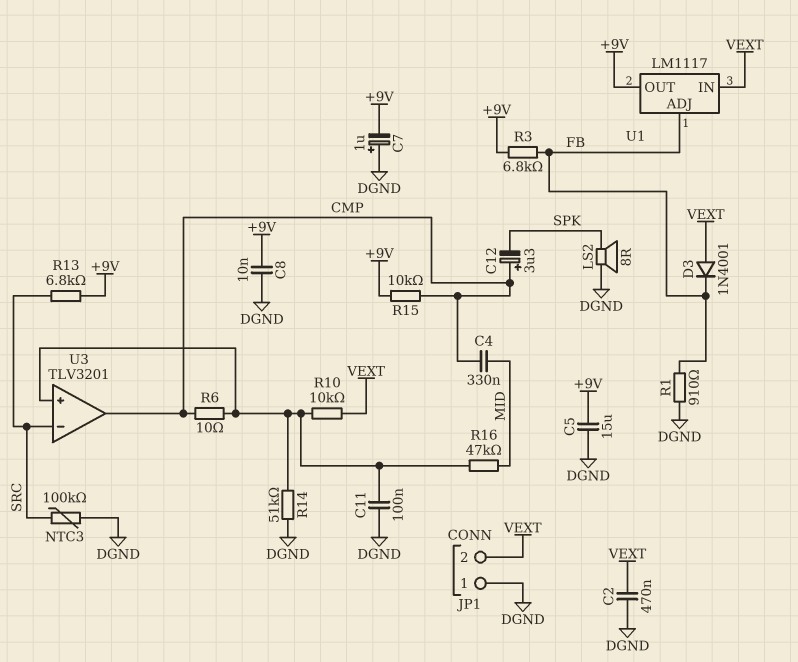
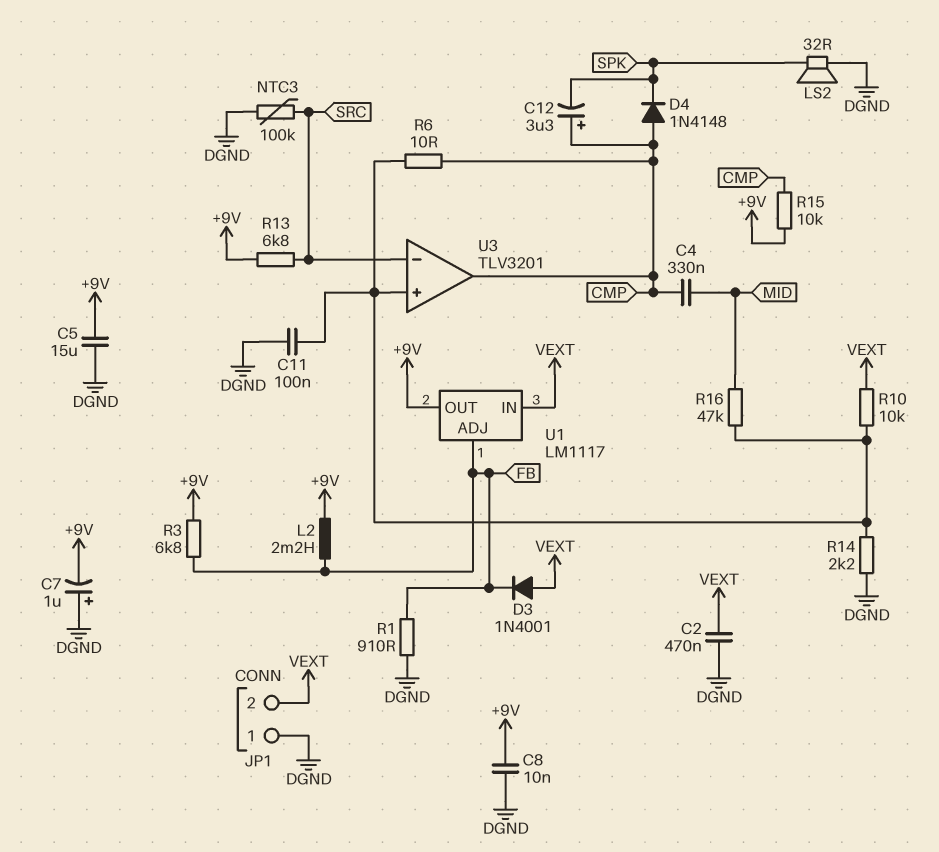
D4: none -> diode 1N4148 (A CMP, K SPK)
L2: none -> 2.2mH (+9V, FB)
LS2: speaker 8R (DGND, SPK) -> speaker 32R (DGND, SPK)
R14: 51k (DGND, U3/in+) -> 2.2k (DGND, U3/in+)

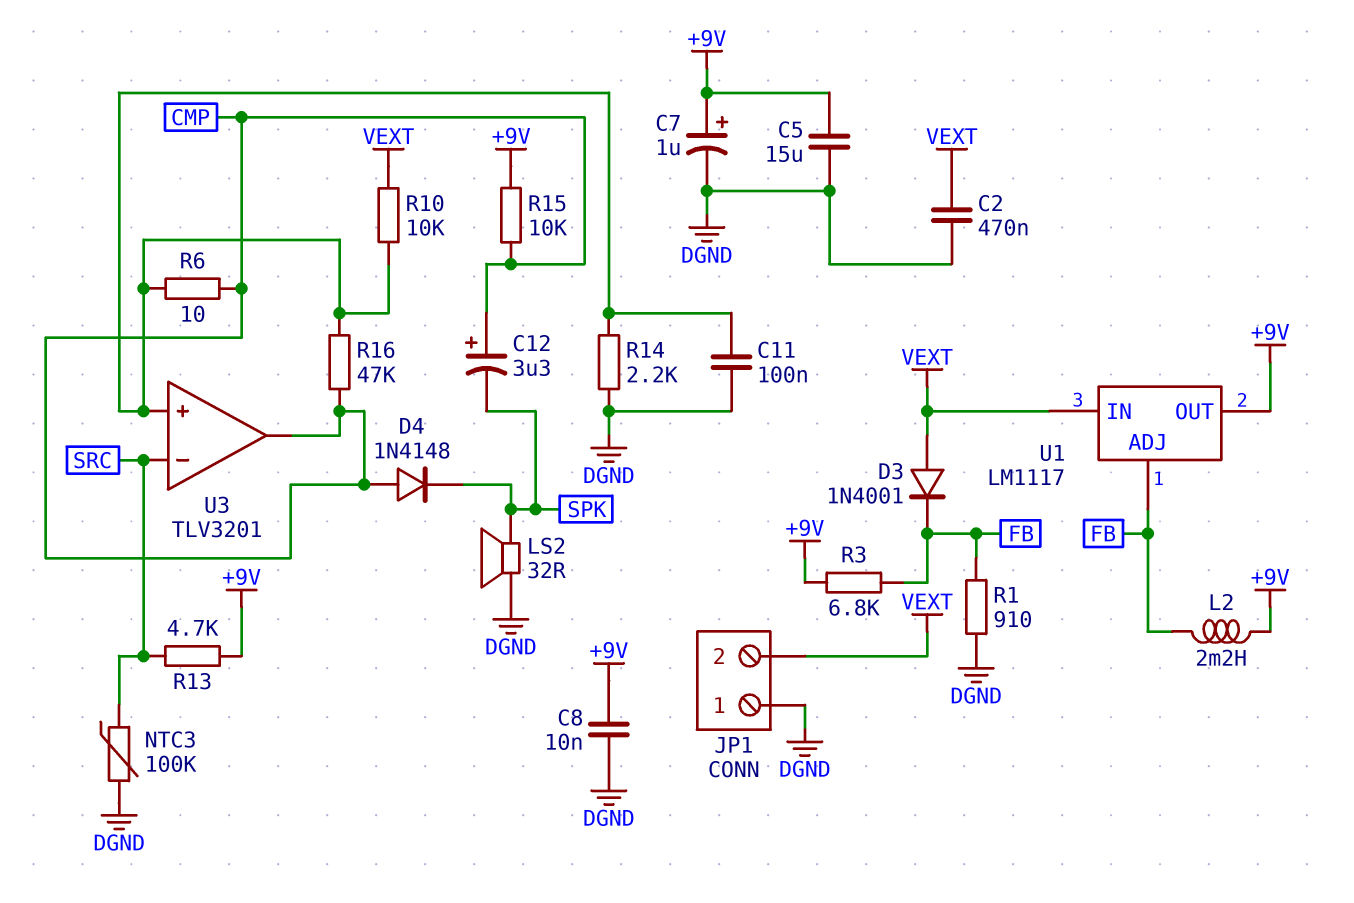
C4: 330nF (CMP, MID) -> none
C7: 1uF (plus DGND, minus +9V) -> 1uF (plus +9V, minus DGND)
R13: 6.8k (+9V, SRC) -> 4.7k (+9V, SRC)
R16: 47k (MID, U3/in+) -> 47k (CMP, U3/in+)

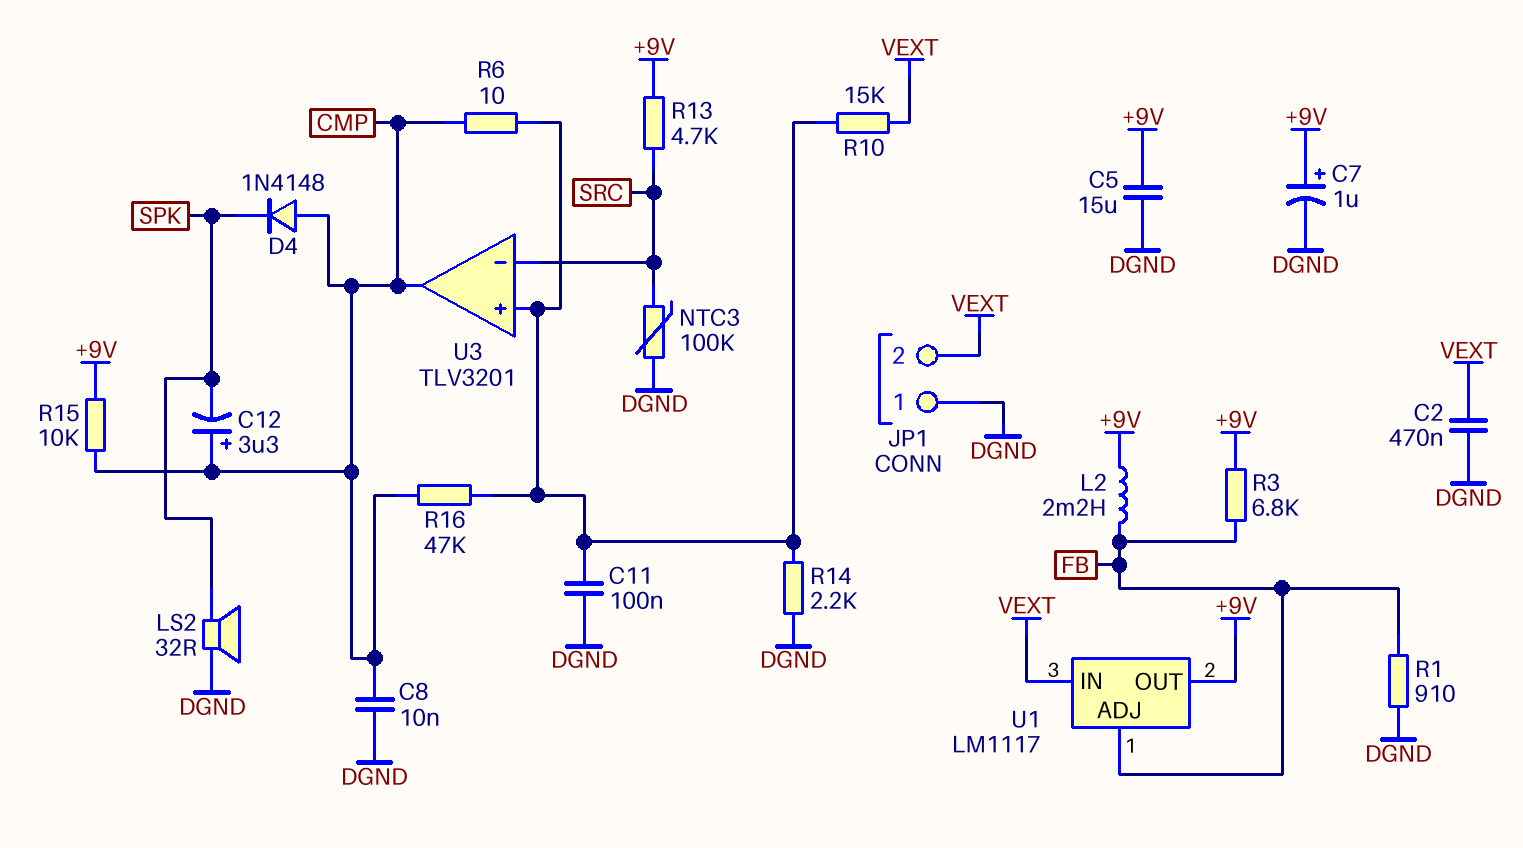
C8: 10nF (+9V, DGND) -> 10nF (CMP, DGND)
D3: diode 1N4001 (A VEXT, K FB) -> none
R10: 10k (U3/in+, VEXT) -> 15k (U3/in+, VEXT)

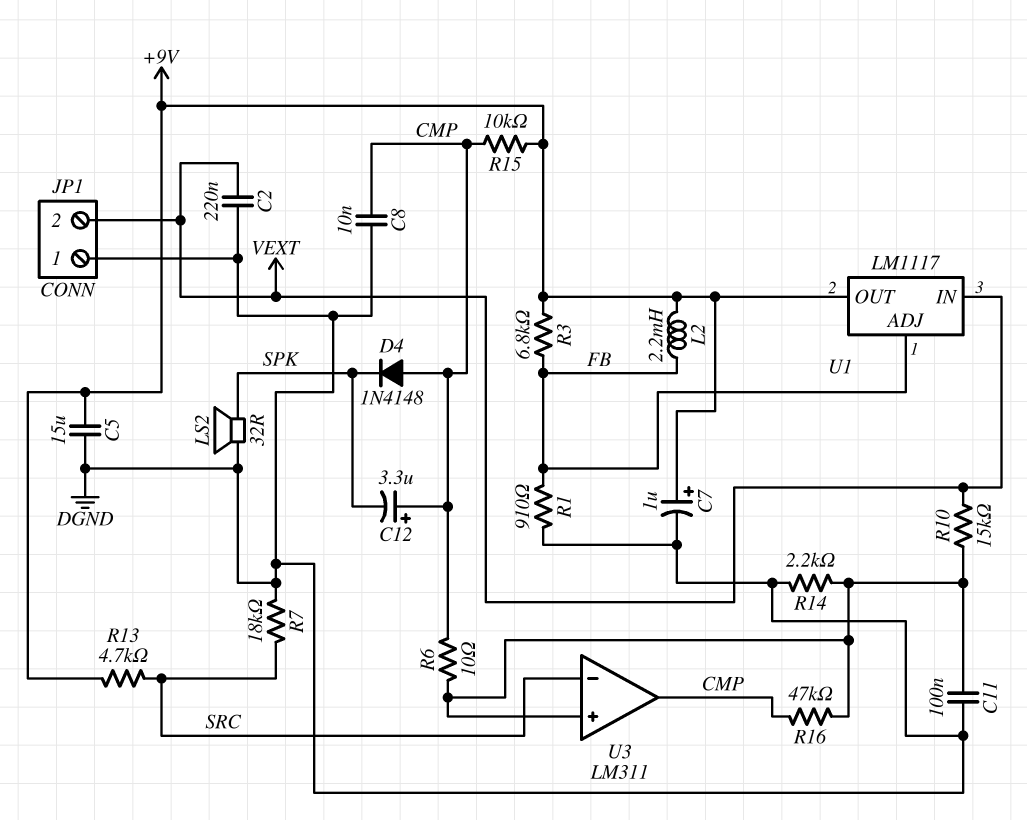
C2: 470nF (DGND, VEXT) -> 220nF (DGND, VEXT)
NTC3: 100k (DGND, SRC) -> none
R7: none -> 18k (DGND, SRC)
U3: TLV3201 -> LM311

